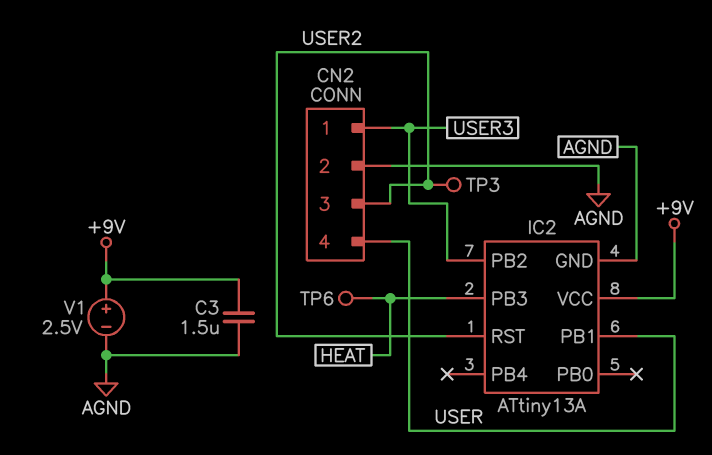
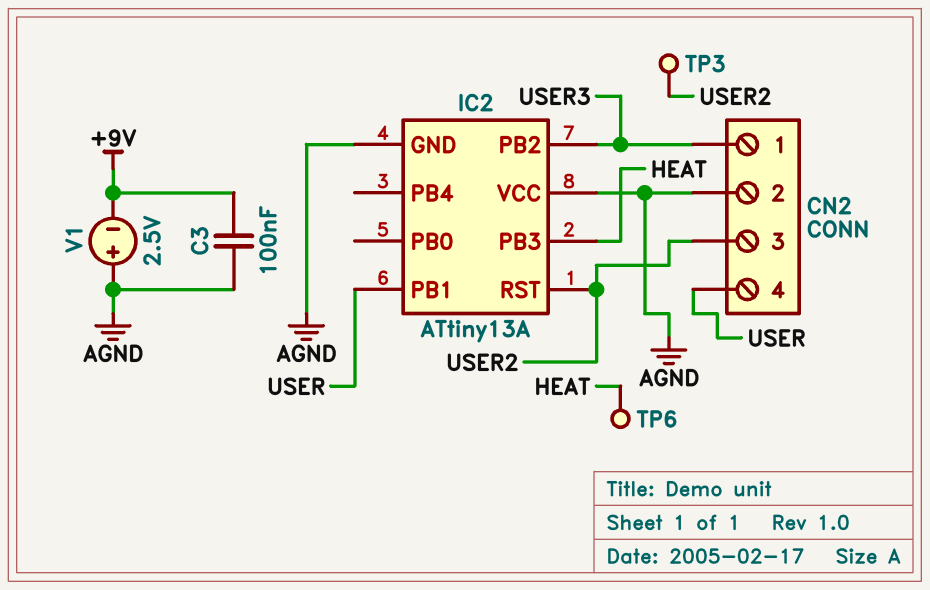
C3: 1.5uF (+9V, AGND) -> 100nF (+9V, AGND)
IC2 pin VCC: +9V -> AGND
V1: 2.5V (plus +9V, minus AGND) -> 2.5V (plus AGND, minus +9V)

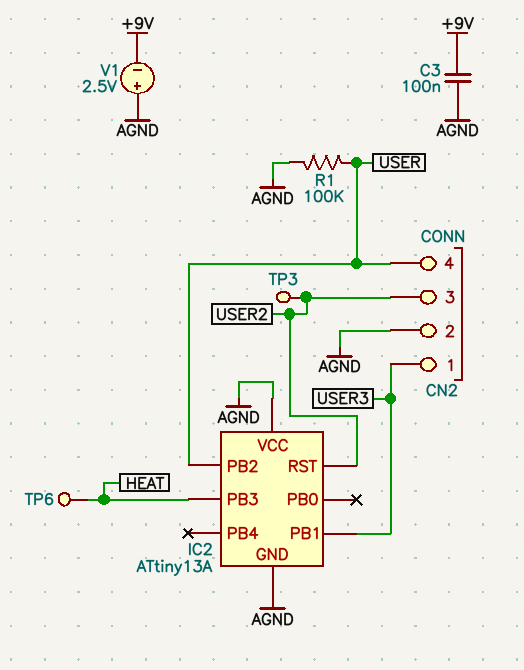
IC2 pin PB1: USER -> USER3
IC2 pin PB2: USER3 -> USER
R1: none -> 100k (AGND, USER)

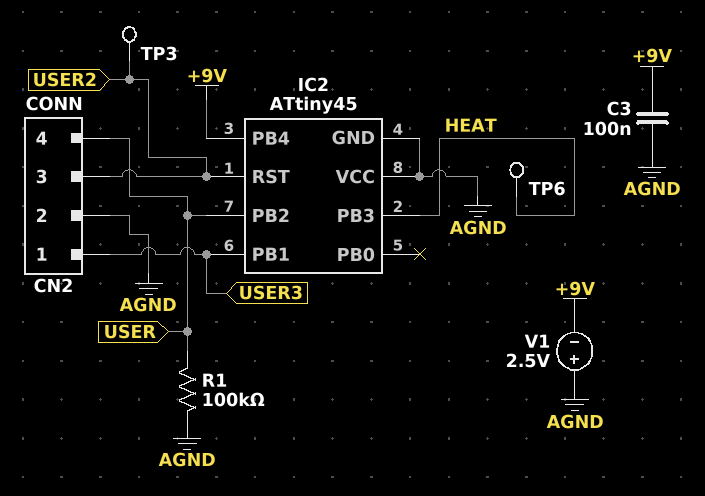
IC2: ATtiny13A -> ATtiny45
IC2 pin PB4: none -> +9V

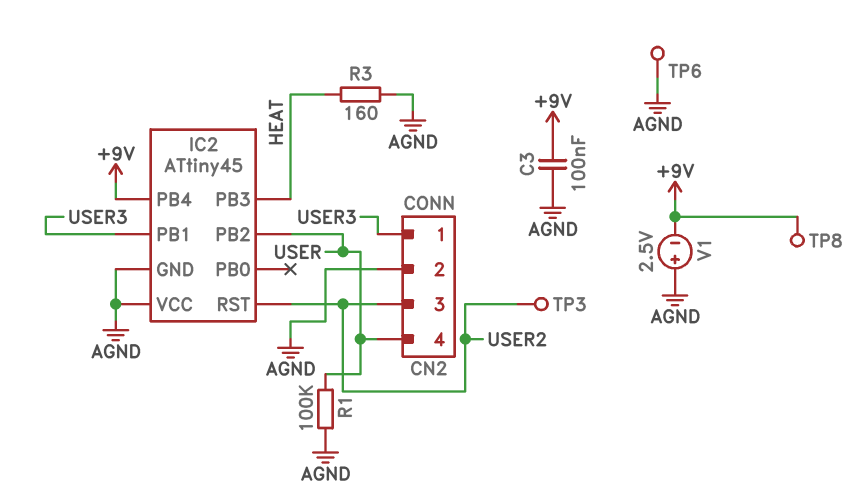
R3: none -> 160 (AGND, HEAT)
TP6: test point (HEAT) -> test point (AGND)
TP8: none -> test point (+9V)

